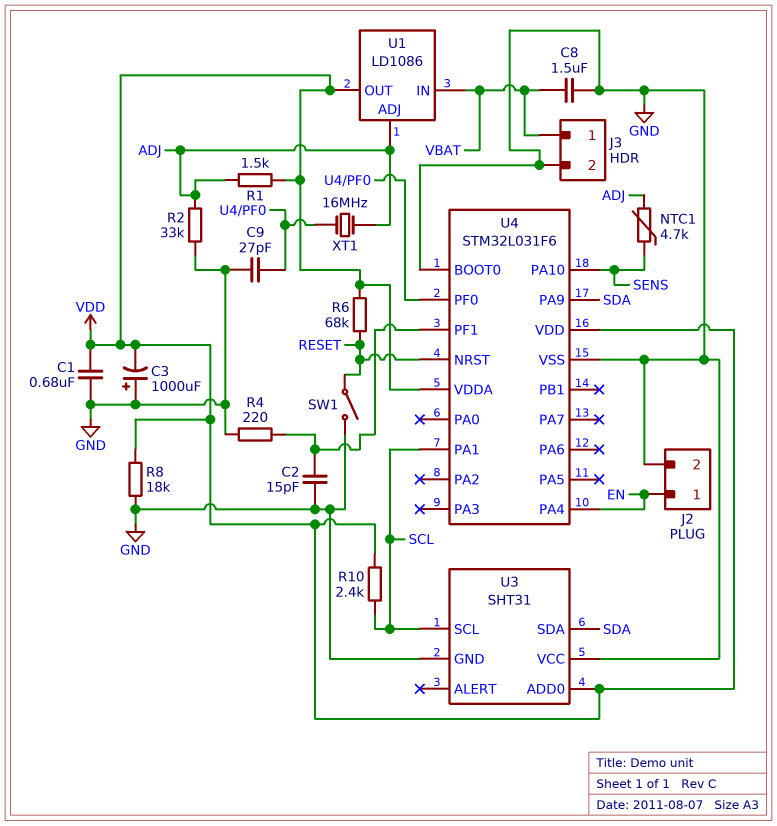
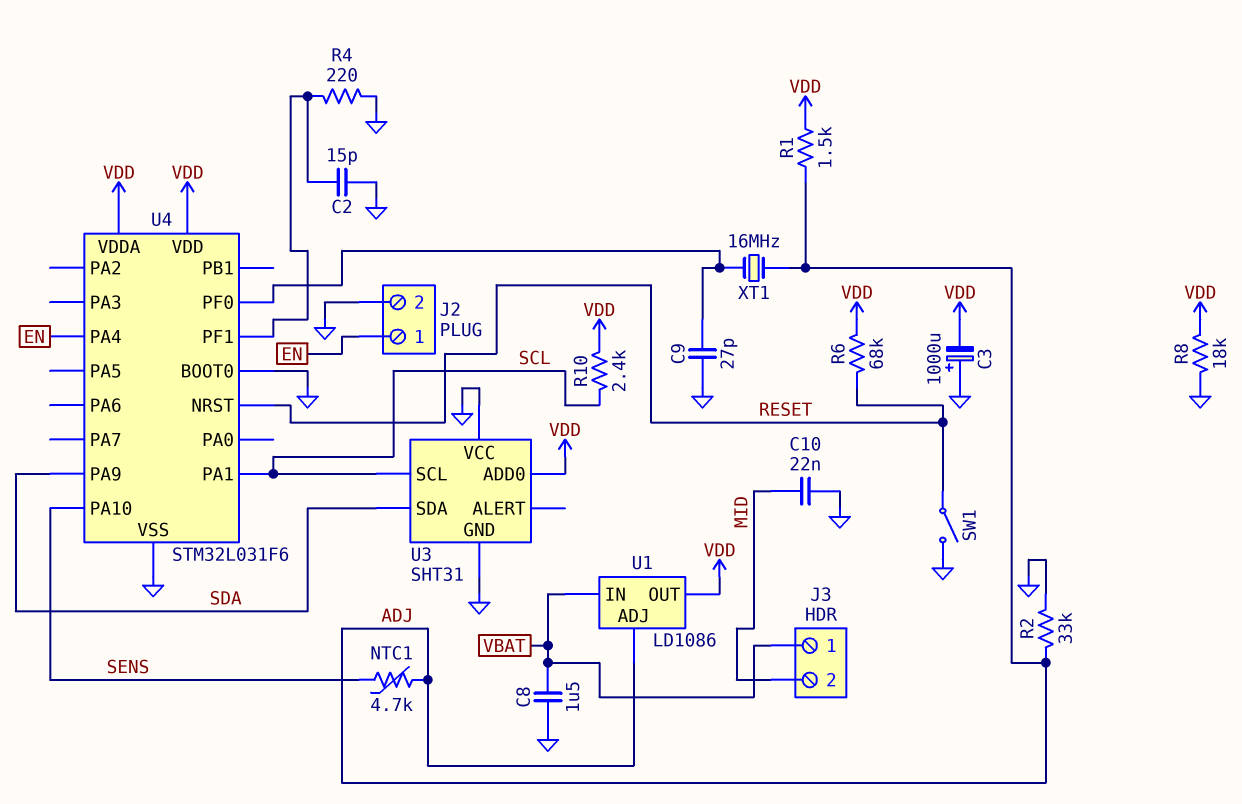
C1: 680nF (GND, VDD) -> none
C10: none -> 22nF (GND, MID)
J3 pin 2: GND -> MID

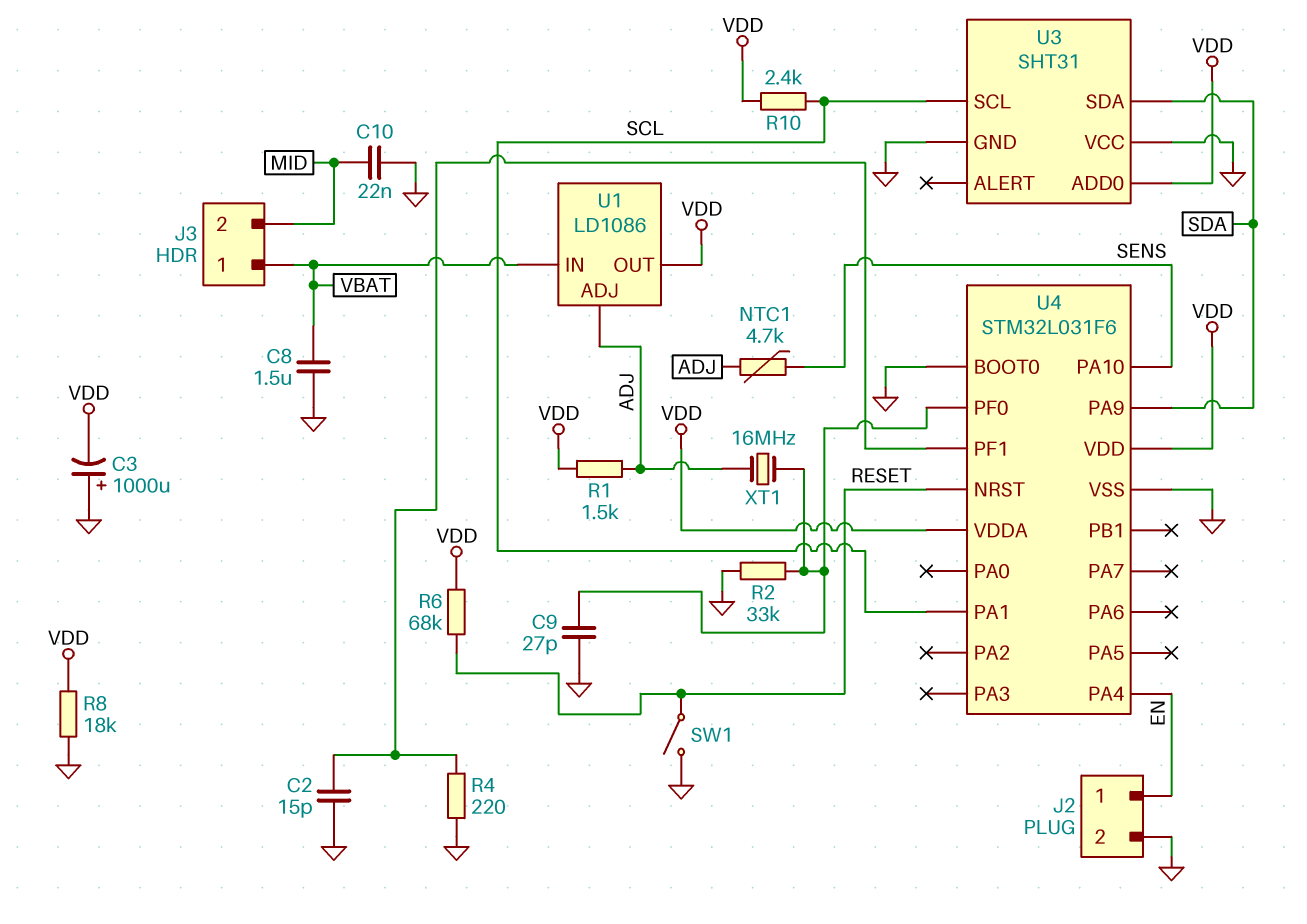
R2: 33k (ADJ, GND) -> 33k (GND, U4/PF0)

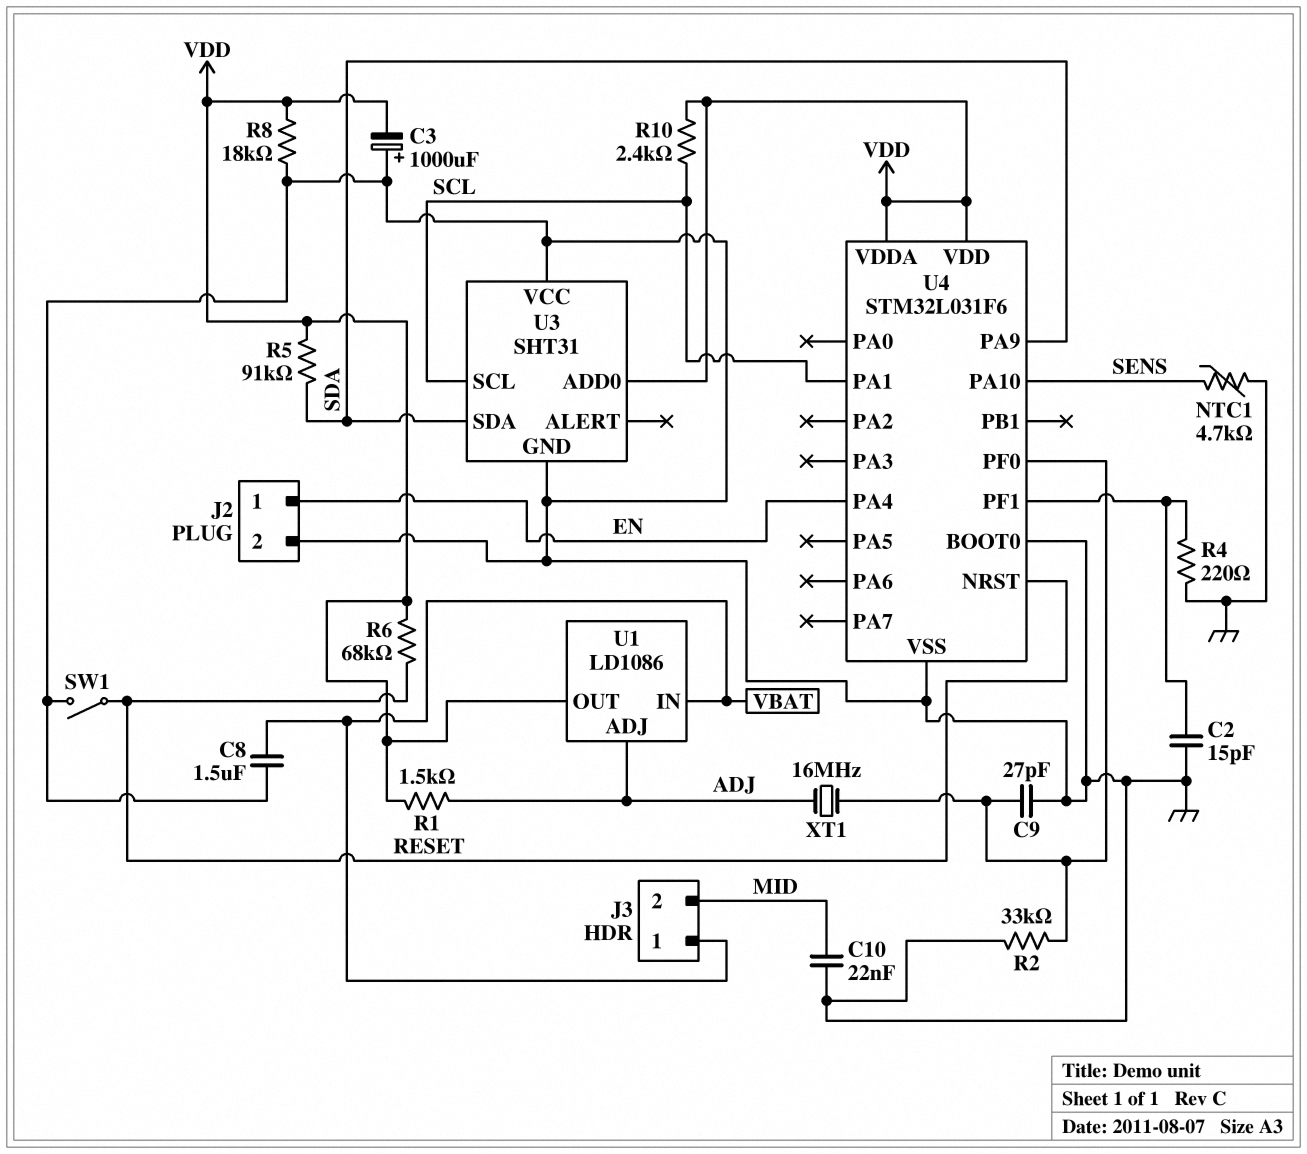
NTC1: 4.7k (ADJ, SENS) -> 4.7k (GND, SENS)
R5: none -> 91k (SDA, VDD)

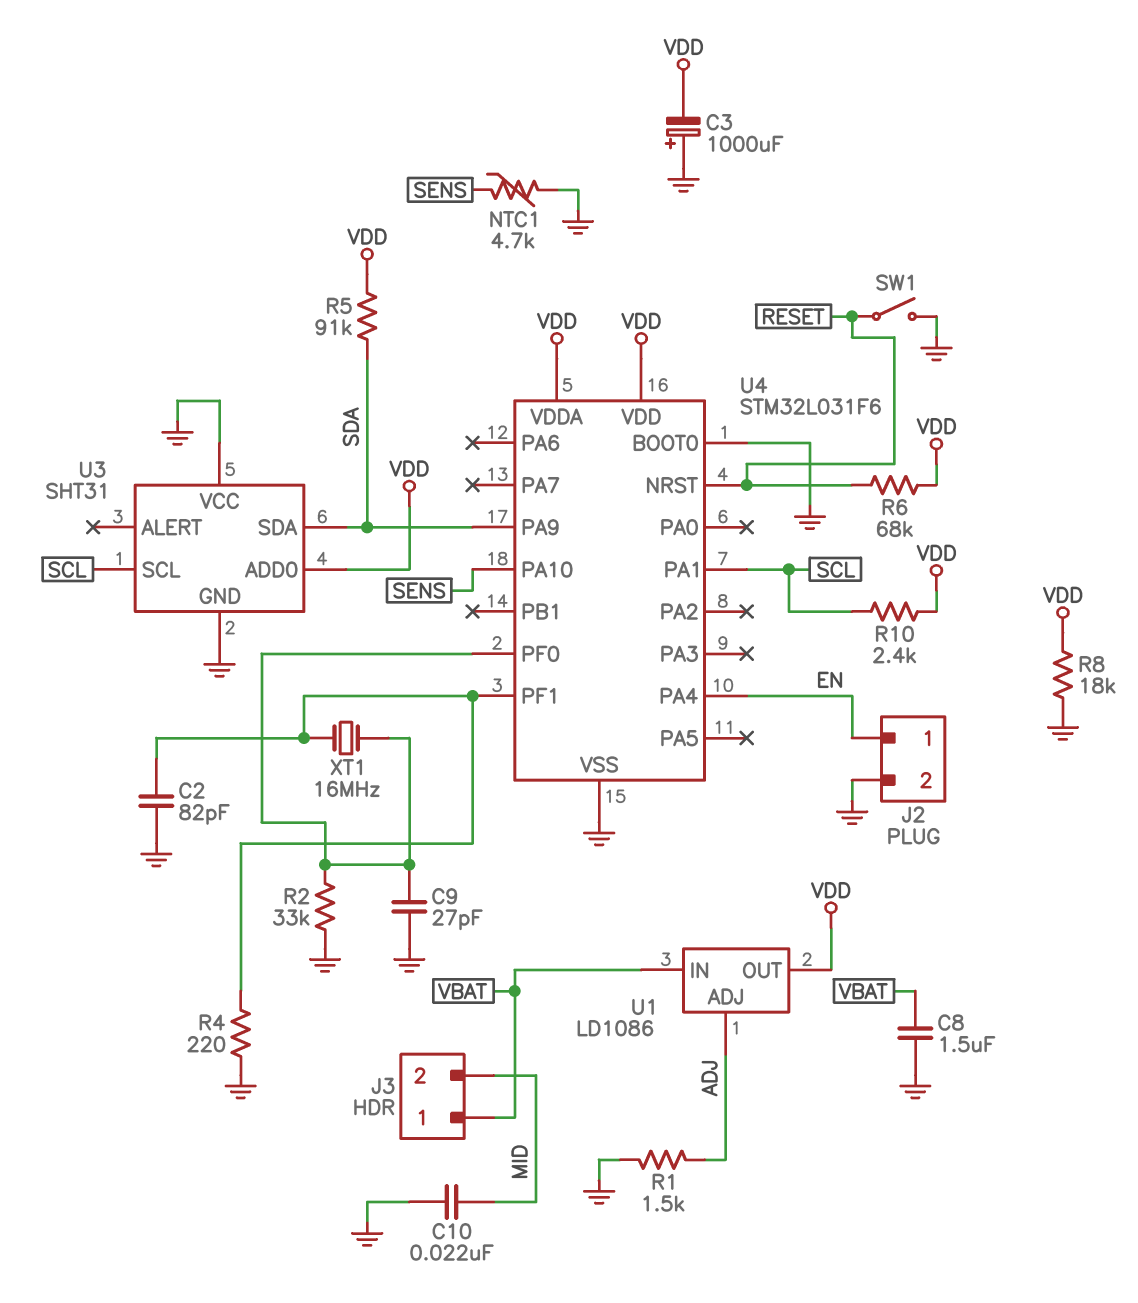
C2: 15pF (GND, U4/PF1) -> 82pF (GND, U4/PF1)
R1: 1.5k (ADJ, VDD) -> 1.5k (ADJ, GND)
XT1: 16MHz (ADJ, U4/PF0) -> 16MHz (U4/PF0, U4/PF1)

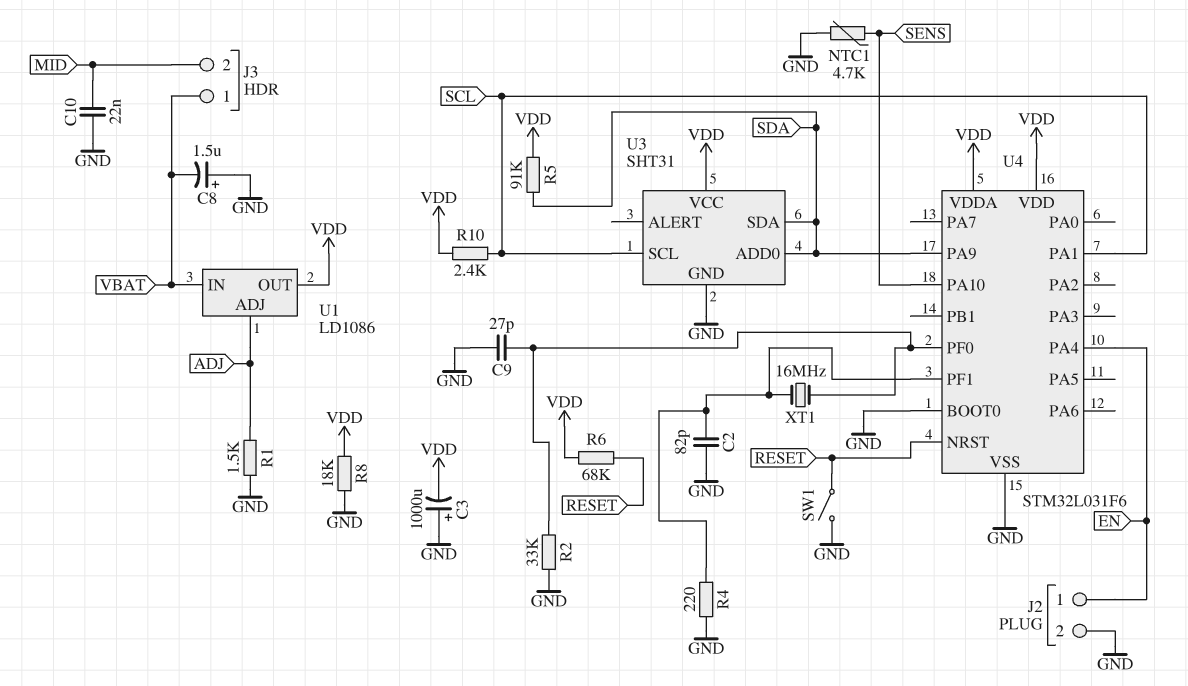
C8: 1.5uF (GND, VBAT) -> 1.5uF (plus GND, minus VBAT)
U3 pin ADD0: VDD -> SDA
U3 pin VCC: GND -> VDD

